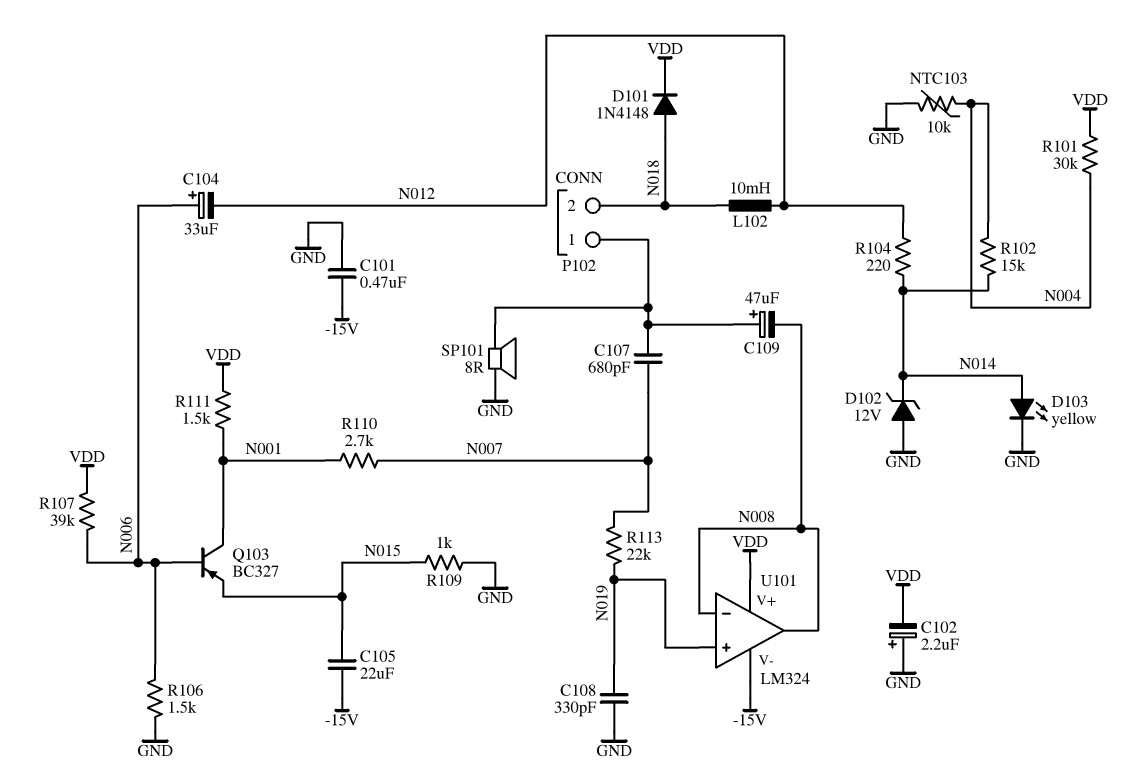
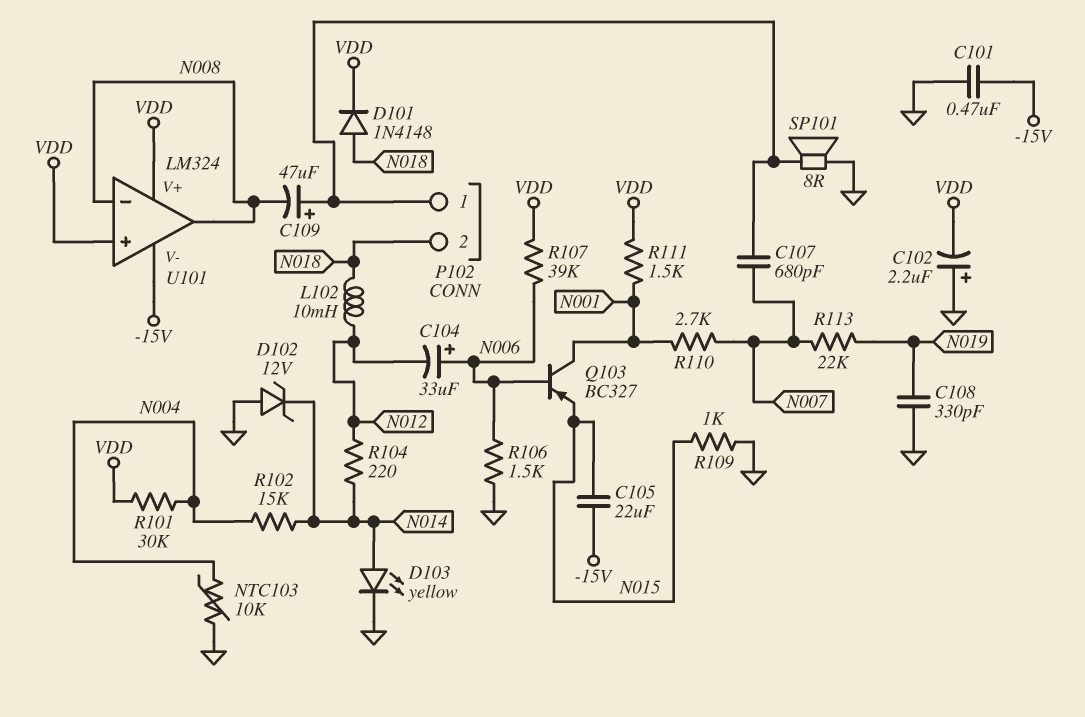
U101 pin in+: N019 -> VDD

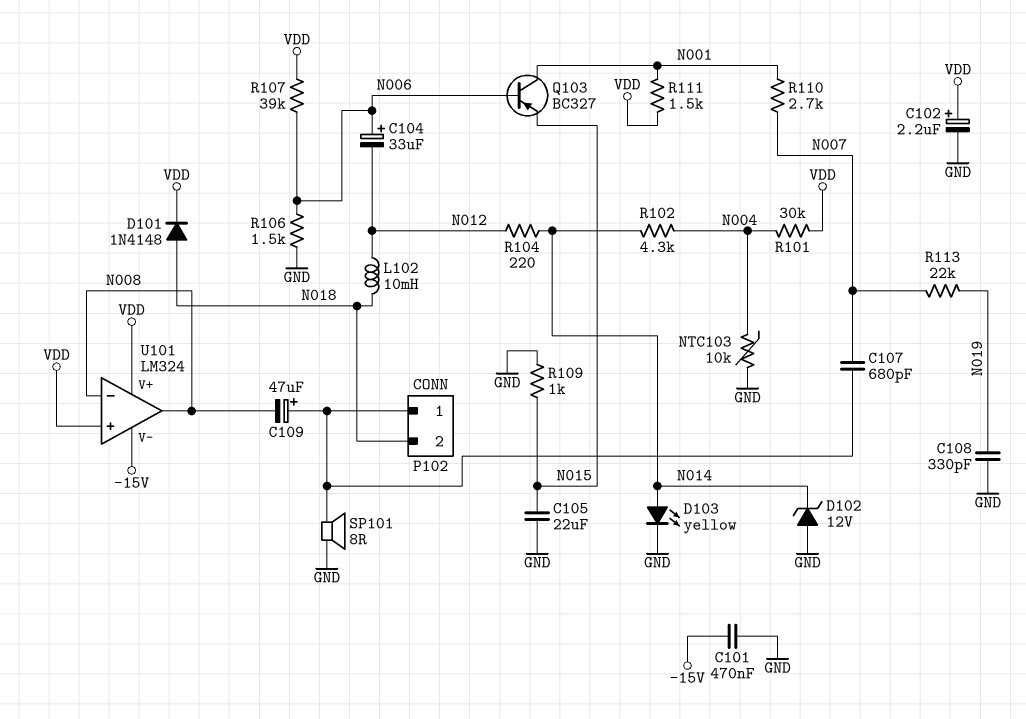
C102: 2.2uF (plus GND, minus VDD) -> 2.2uF (plus VDD, minus GND)
C105: 22uF (-15V, N015) -> 22uF (GND, N015)
R102: 15k (N004, N014) -> 4.3k (N004, N014)

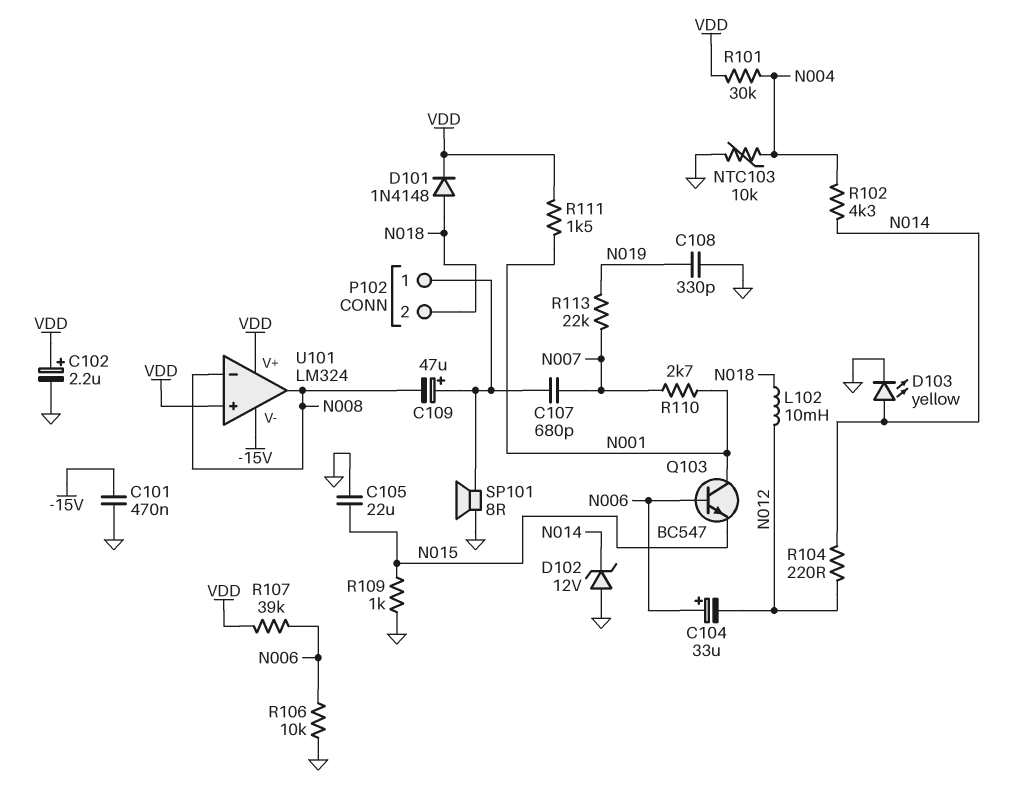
Q103: PNP BC327 (B N006, C N001, E N015) -> NPN BC547 (B N006, C N001, E N015)
R106: 1.5k (GND, N006) -> 10k (GND, N006)

